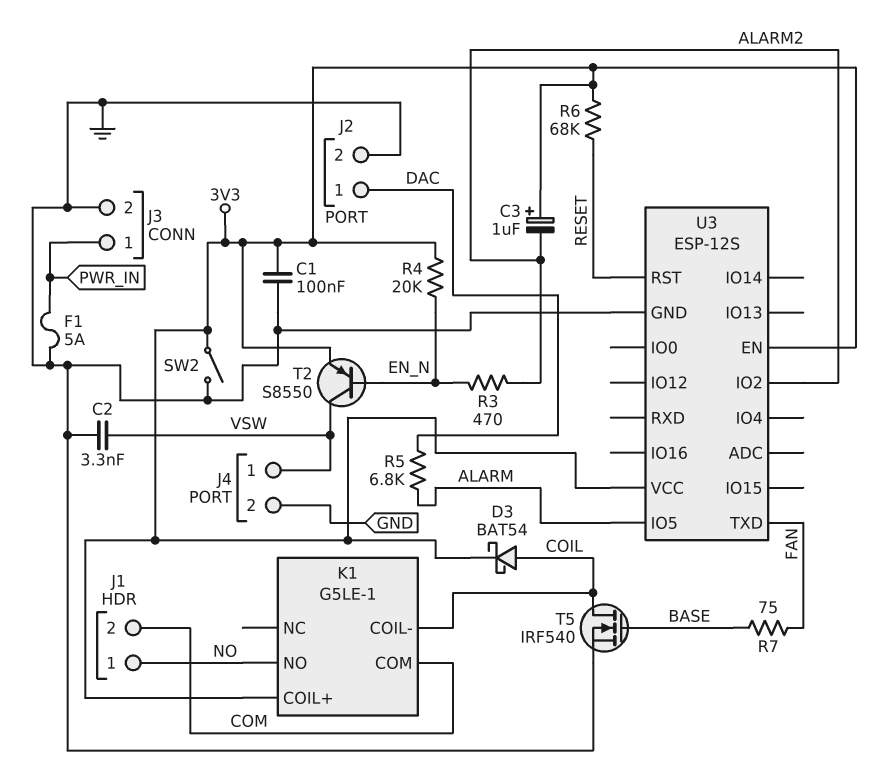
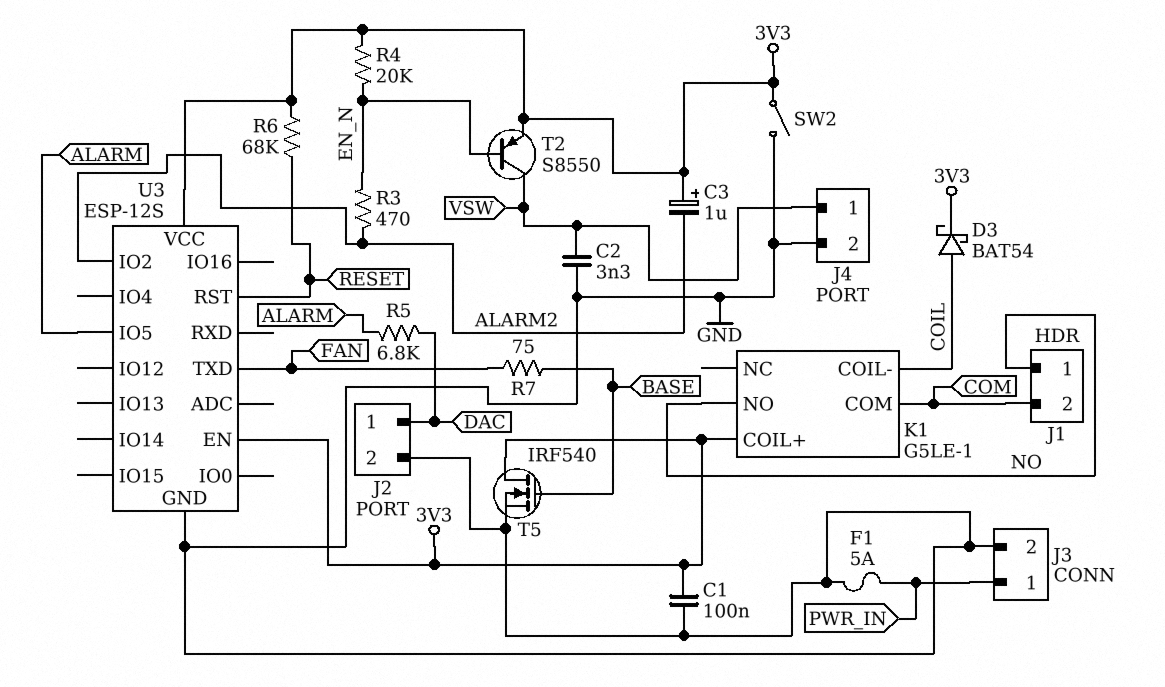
T5: NMOS IRF540 (G BASE, D COIL, S GND) -> NMOS IRF540 (G BASE, D 3V3, S GND)

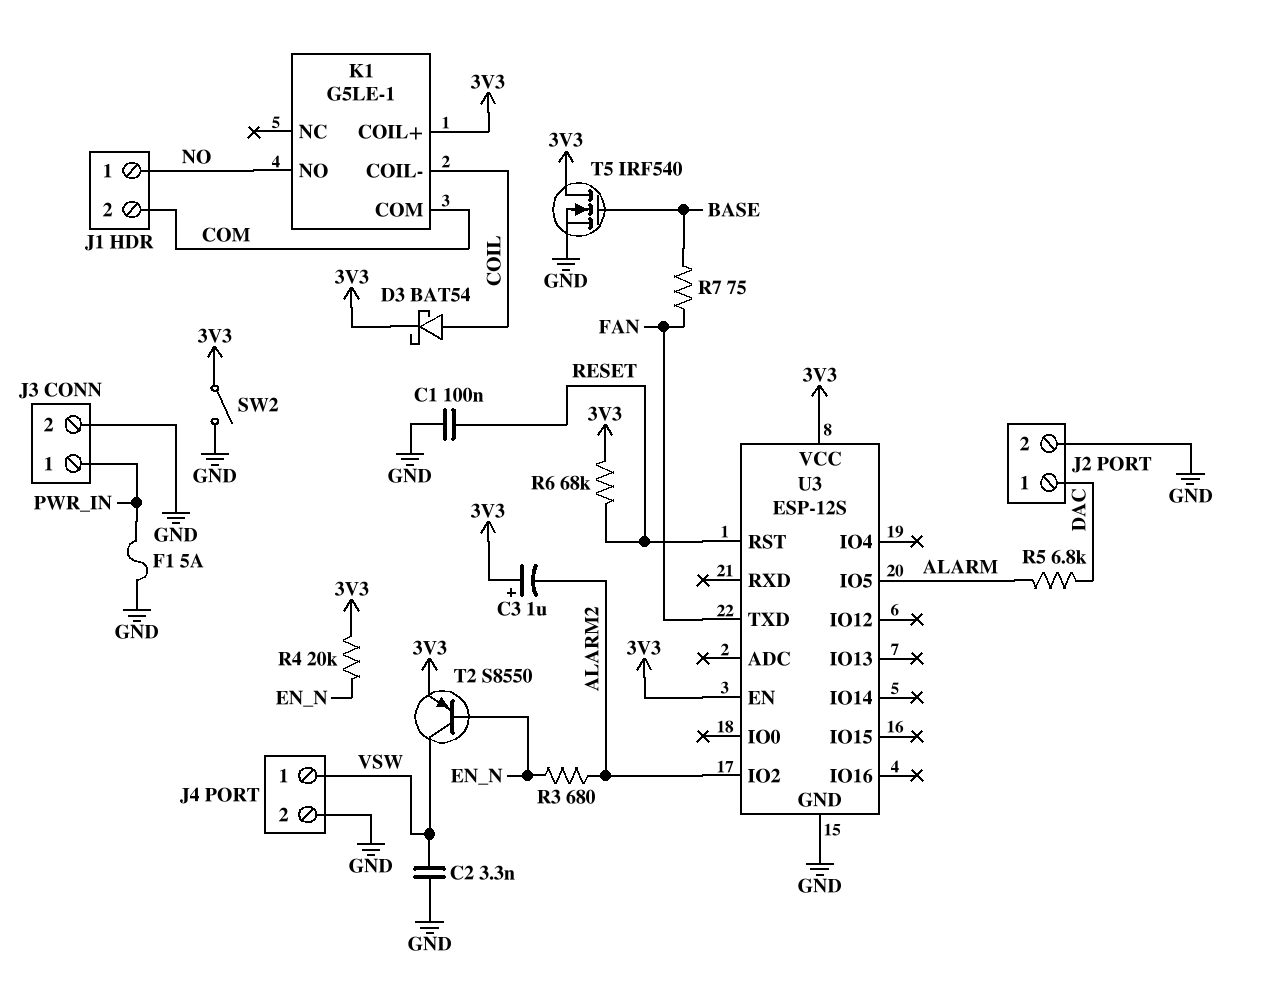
C1: 100nF (3V3, GND) -> 100nF (GND, RESET)
R3: 470 (ALARM2, EN_N) -> 680 (ALARM2, EN_N)

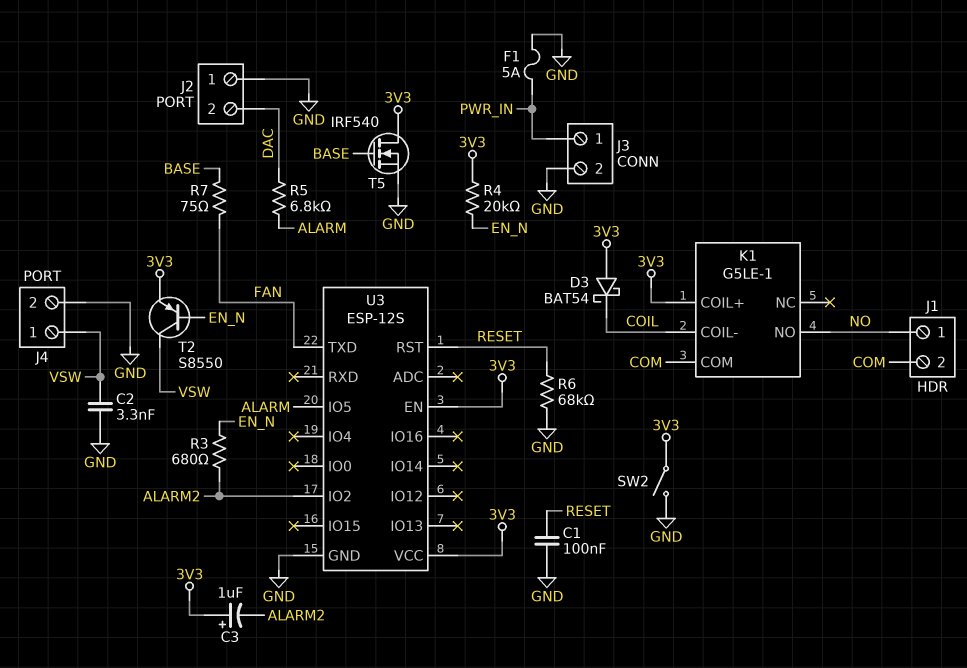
D3: schottky BAT54 (A COIL, K 3V3) -> schottky BAT54 (A 3V3, K COIL)
J2 pin 1: DAC -> GND
J2 pin 2: GND -> DAC
R6: 68k (3V3, RESET) -> 68k (GND, RESET)

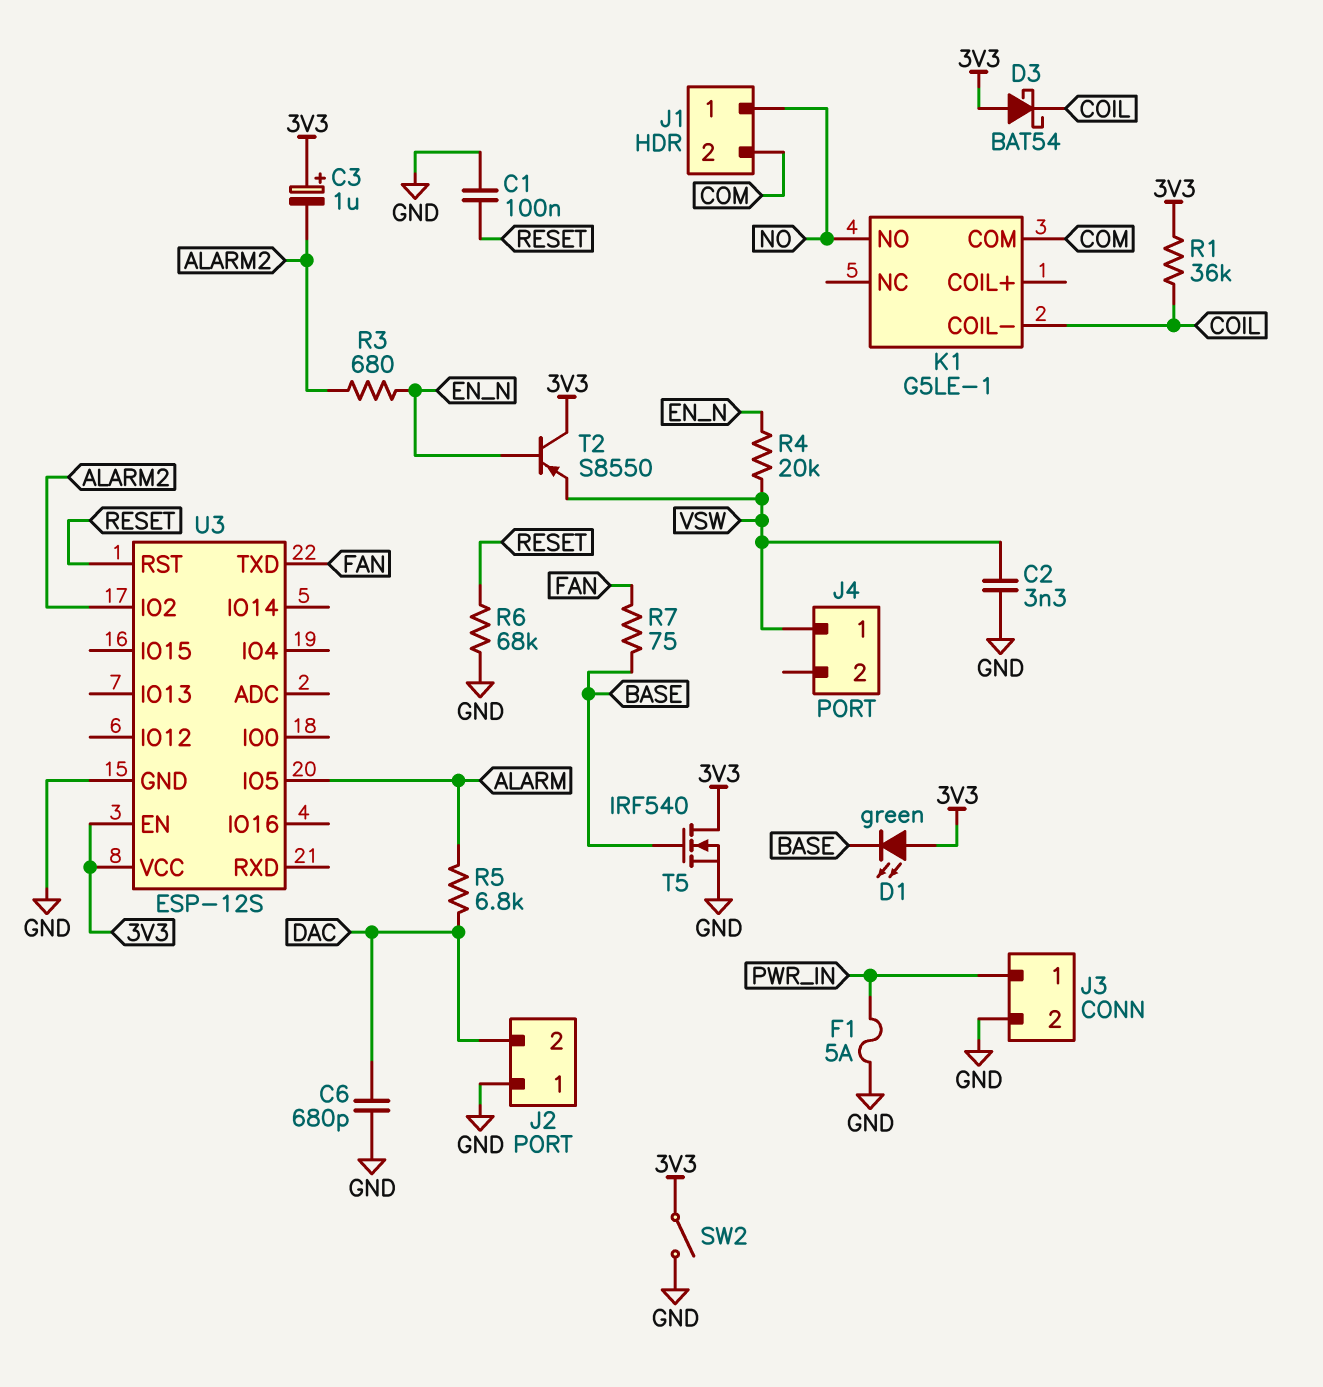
C6: none -> 680pF (DAC, GND)
D1: none -> LED green (A 3V3, K BASE)
J4 pin 2: GND -> none
K1 pin COIL+: 3V3 -> none
R1: none -> 36k (3V3, COIL)
R4: 20k (3V3, EN_N) -> 20k (EN_N, VSW)
T2: PNP S8550 (B EN_N, C VSW, E 3V3) -> PNP S8550 (B EN_N, C 3V3, E VSW)

